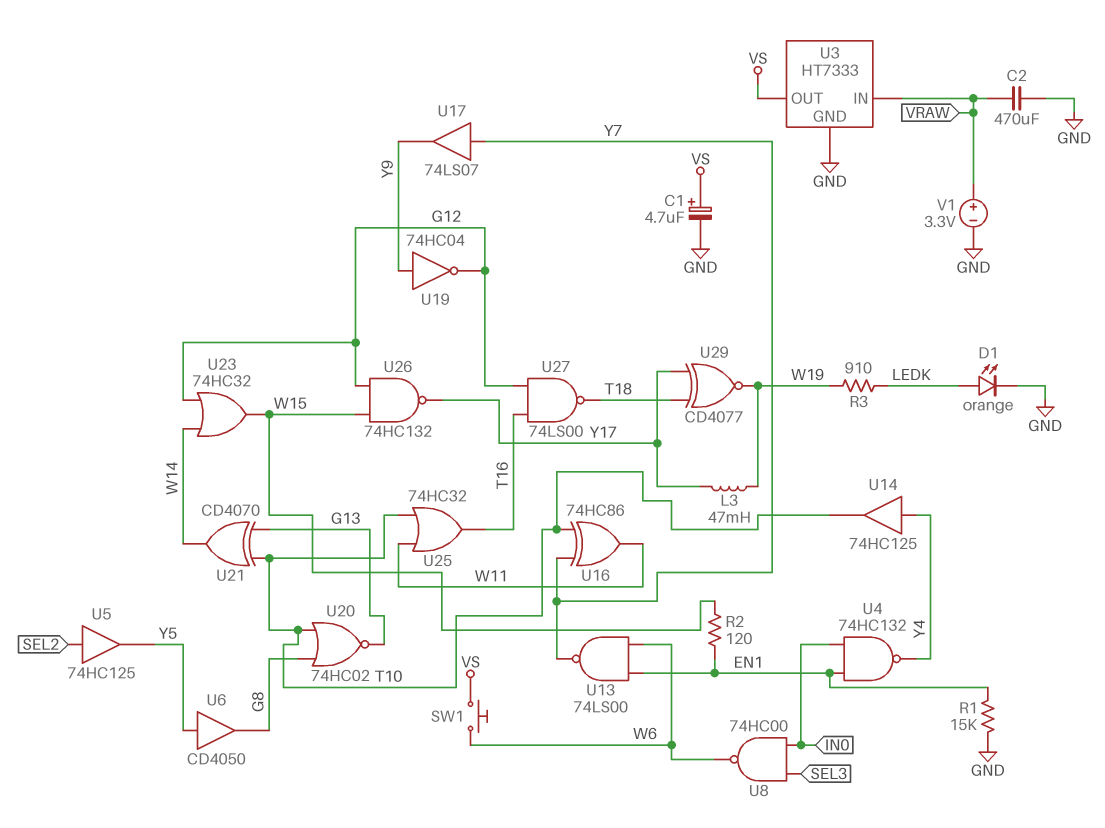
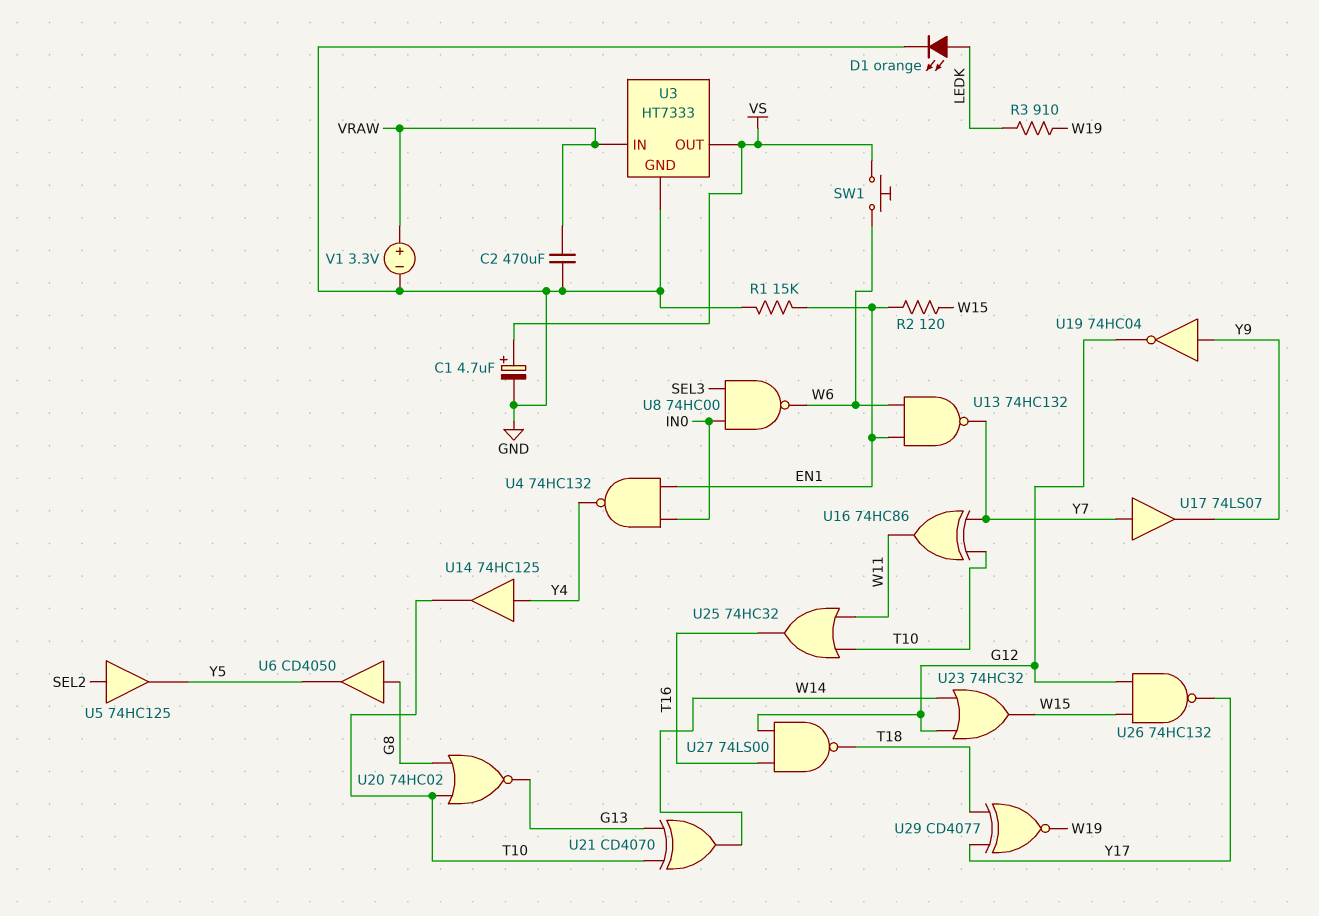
L3: 47mH (W19, Y17) -> none
U6: buffer CD4050 (in Y5, out G8) -> buffer CD4050 (in G8, out Y5)
U13: NAND 74LS00 (in EN1, in W6, out Y7) -> NAND 74HC132 (in EN1, in W6, out Y7)

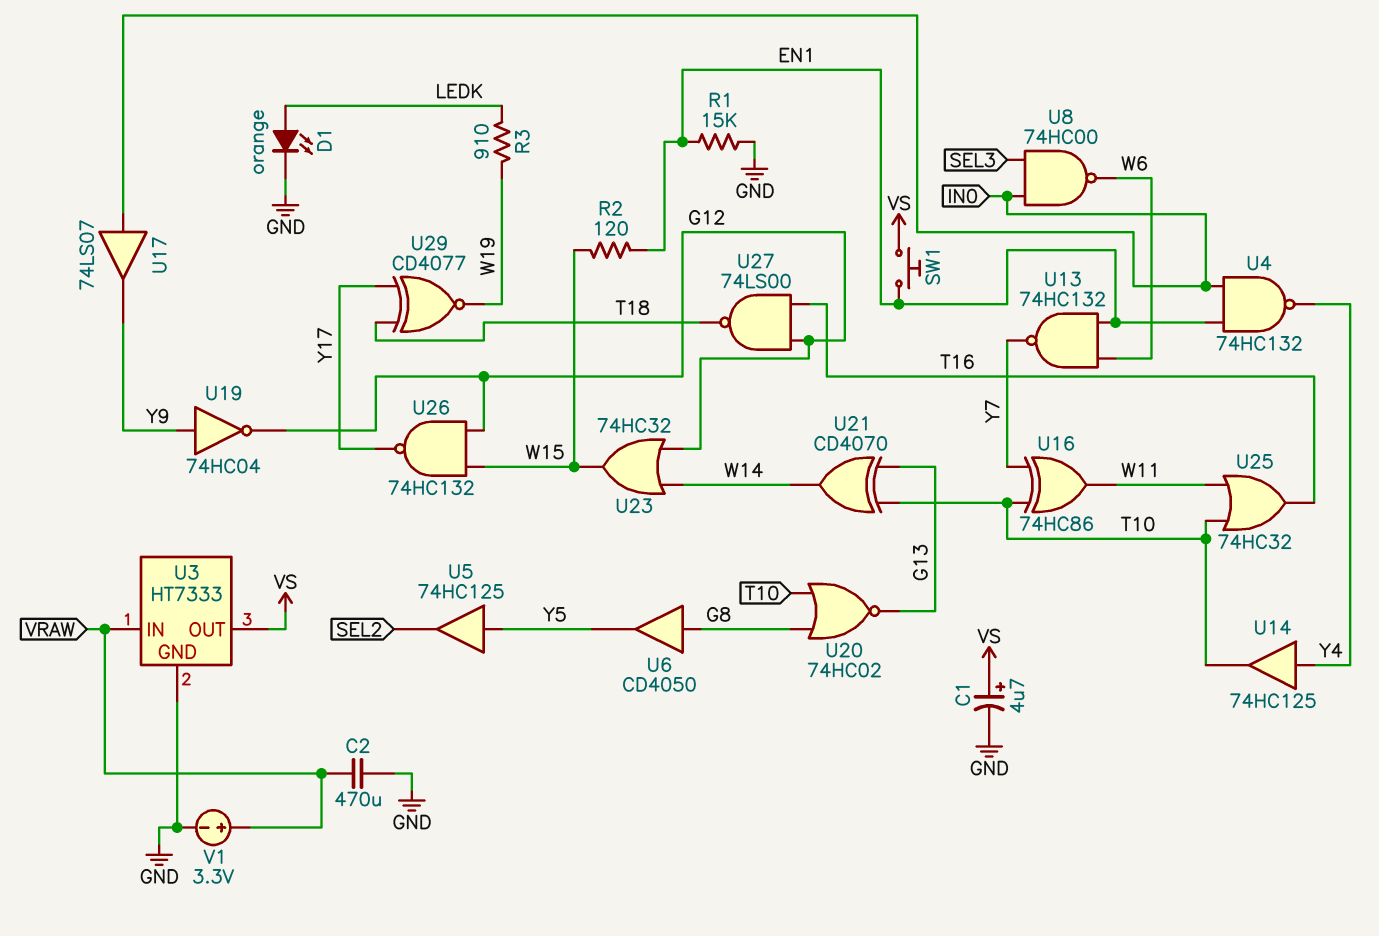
SW1: button (VS, W6) -> button (EN1, VS)
U5: buffer 74HC125 (in SEL2, out Y5) -> buffer 74HC125 (in Y5, out SEL2)
U17: buffer 74LS07 (in Y7, out Y9) -> buffer 74LS07 (in IN0, out Y9)

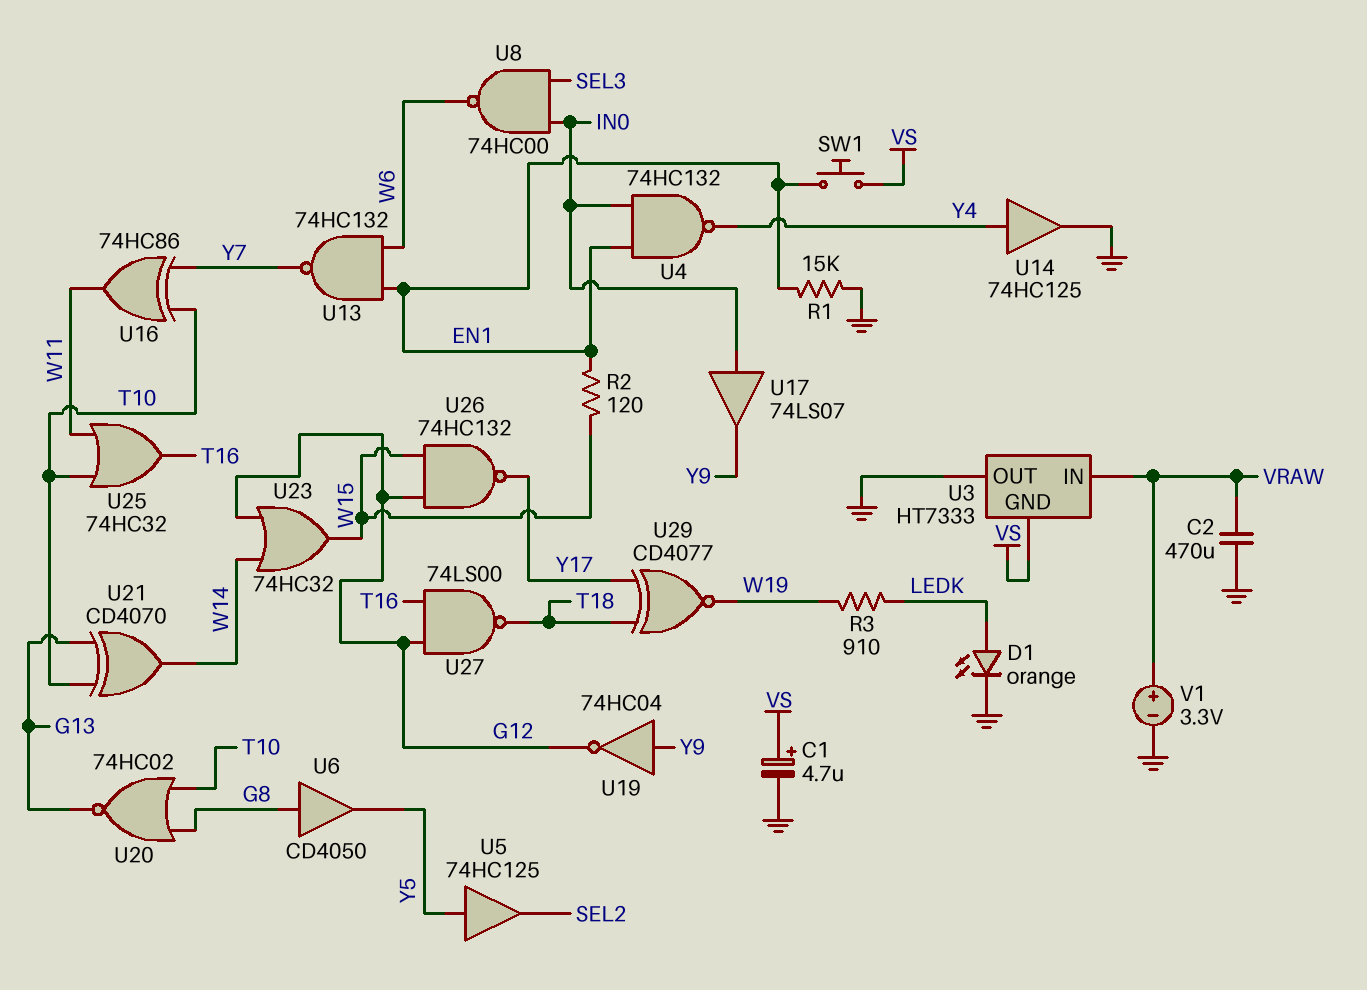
U3 pin GND: GND -> VS
U3 pin OUT: VS -> GND
U14: buffer 74HC125 (in Y4, out T10) -> buffer 74HC125 (in Y4, out GND)

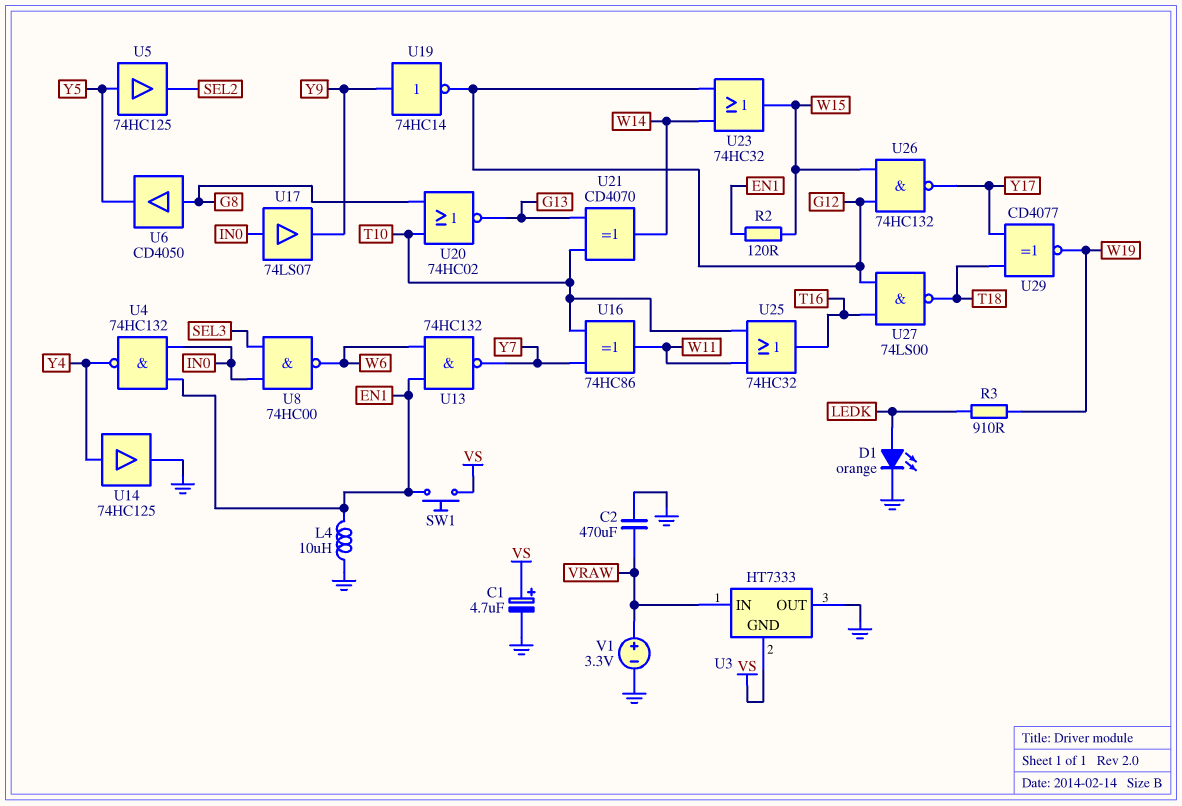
L4: none -> 10uH (EN1, GND)
R1: 15k (EN1, GND) -> none
U19: NOT 74HC04 (in Y9, out G12) -> NOT 74HC14 (in Y9, out G12)

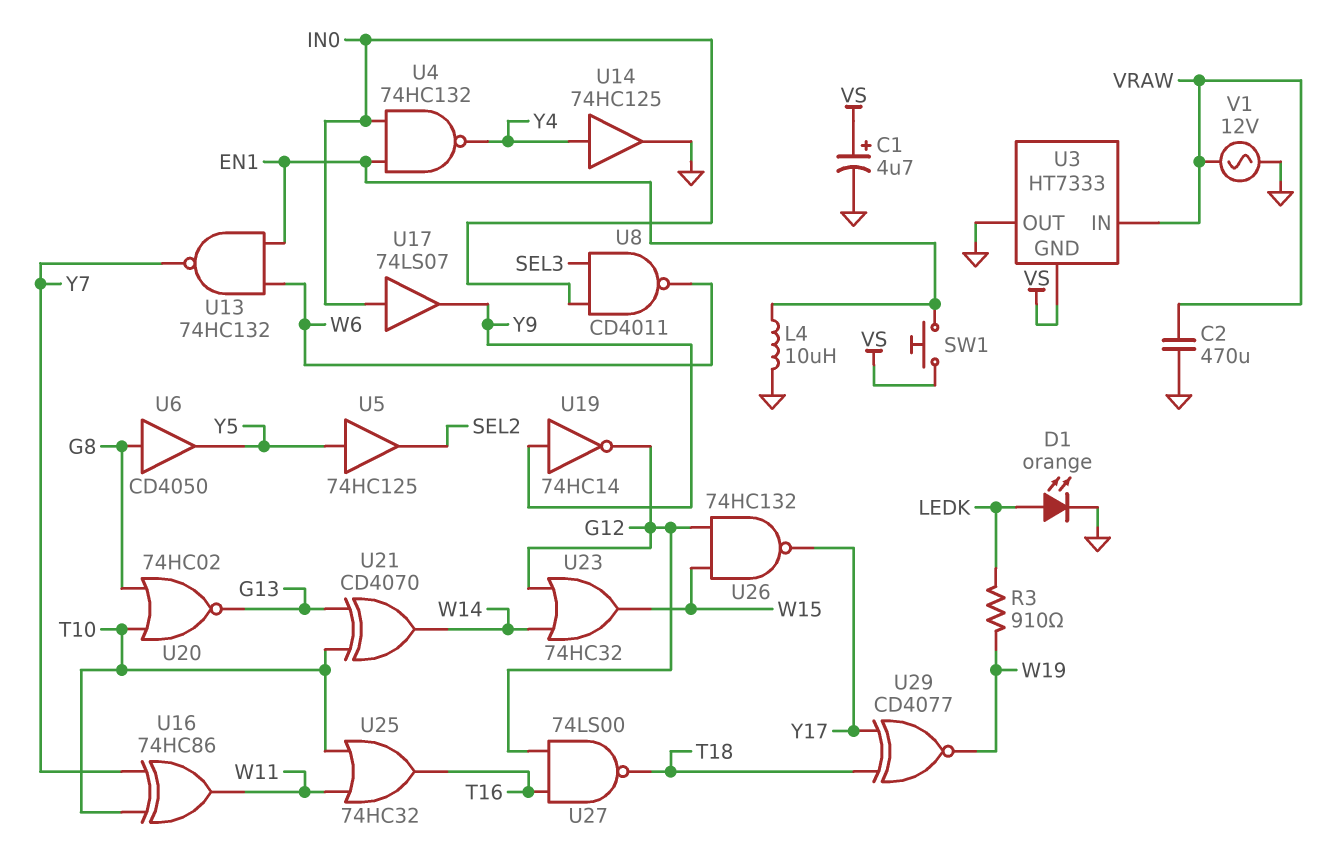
R2: 120 (EN1, W15) -> none
U8: NAND 74HC00 (in IN0, in SEL3, out W6) -> NAND CD4011 (in IN0, in SEL3, out W6)
V1: 3.3V (plus VRAW, minus GND) -> AC 12V (GND, VRAW)

